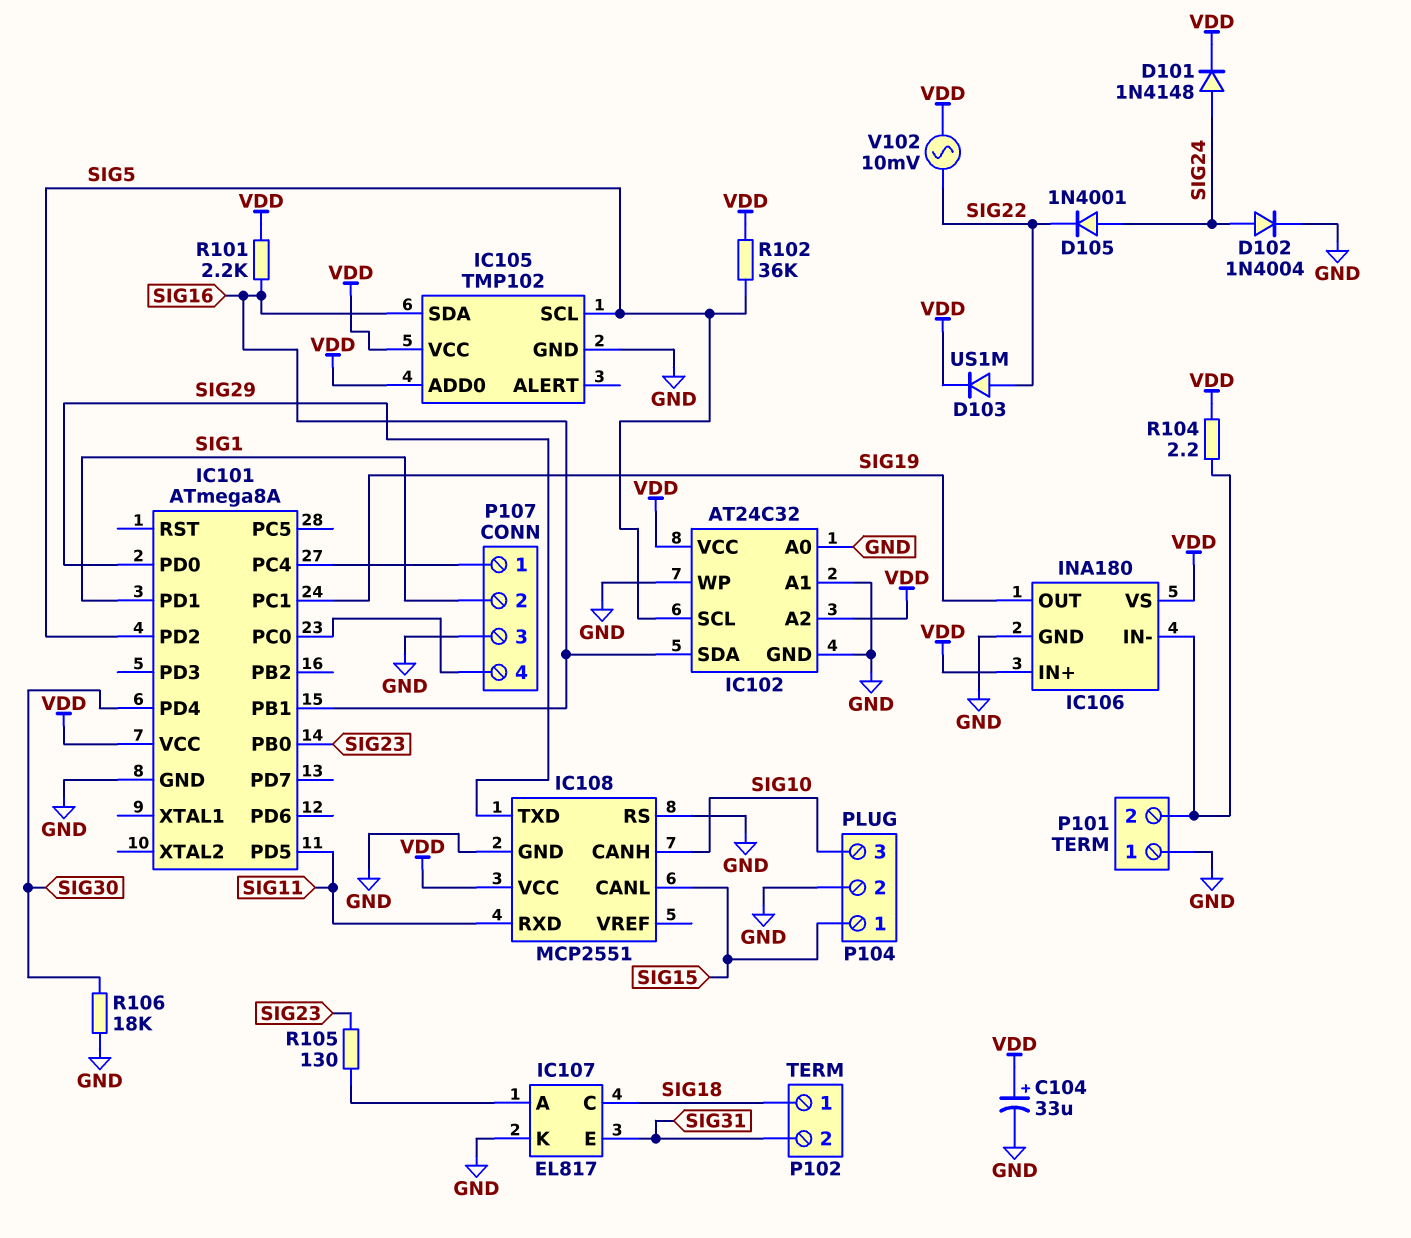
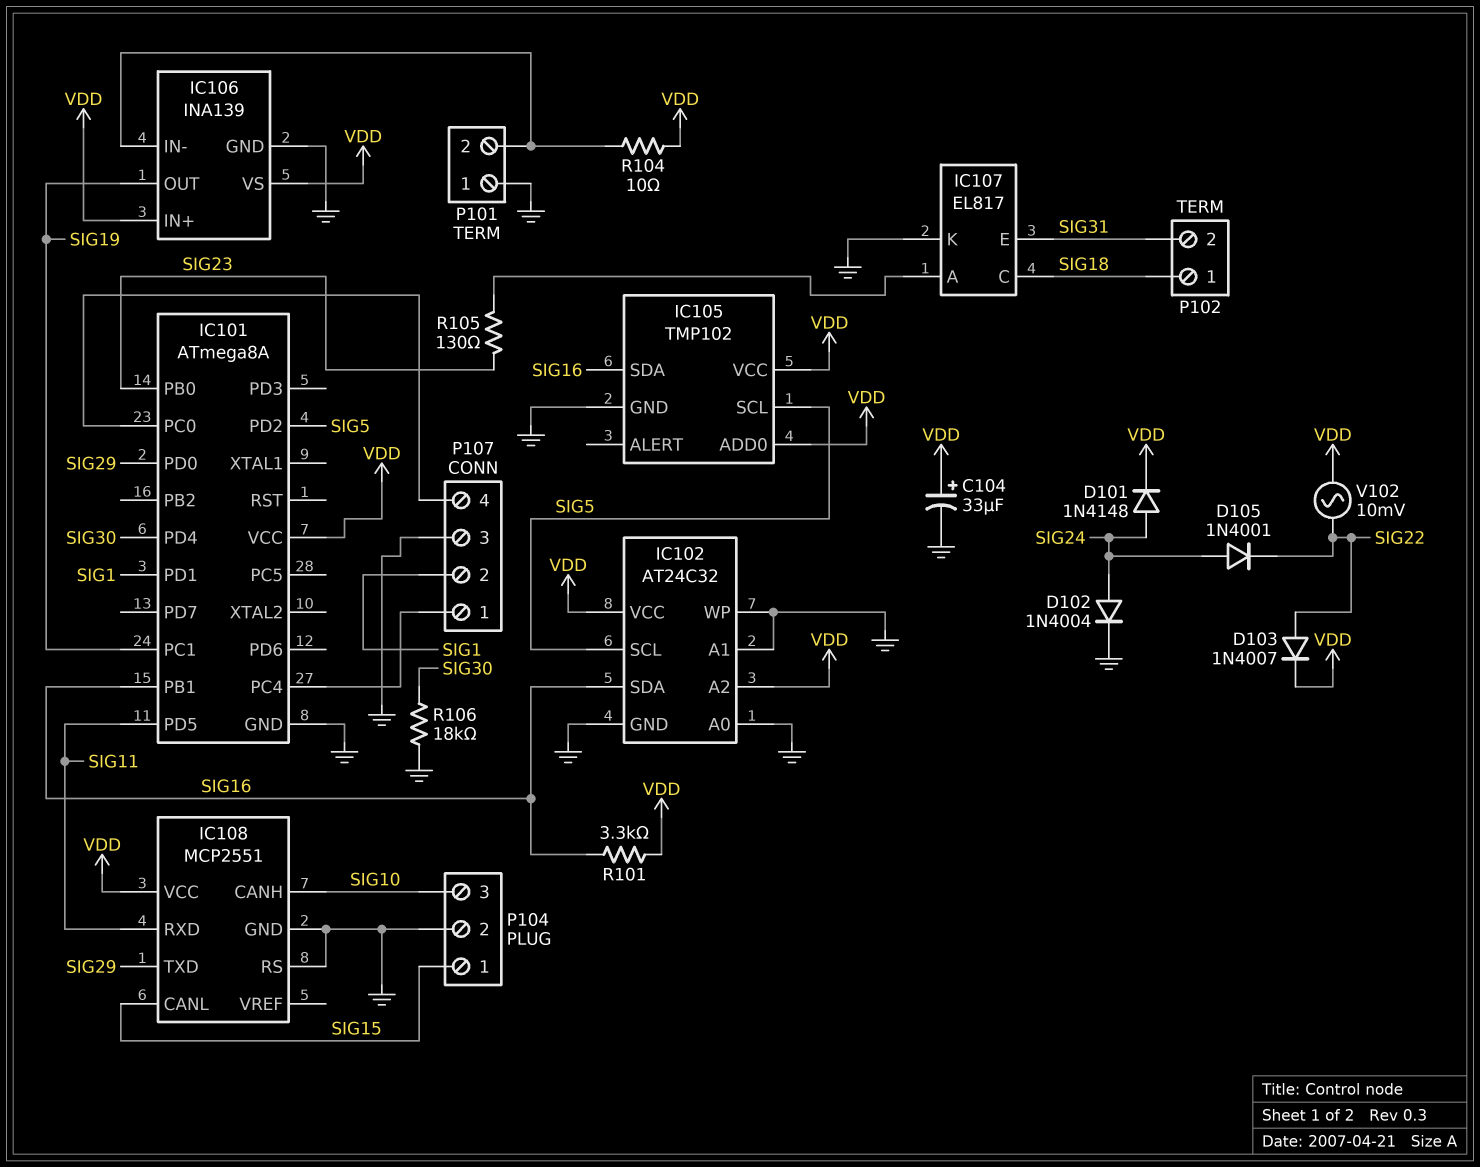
D103: diode US1M (A SIG22, K VDD) -> diode 1N4007 (A SIG22, K VDD)
IC106: INA180 -> INA139
R101: 2.2k (SIG16, VDD) -> 3.3k (SIG16, VDD)
R102: 36k (SIG5, VDD) -> none
R104: 2.2 (IC106/IN-, VDD) -> 10 (IC106/IN-, VDD)

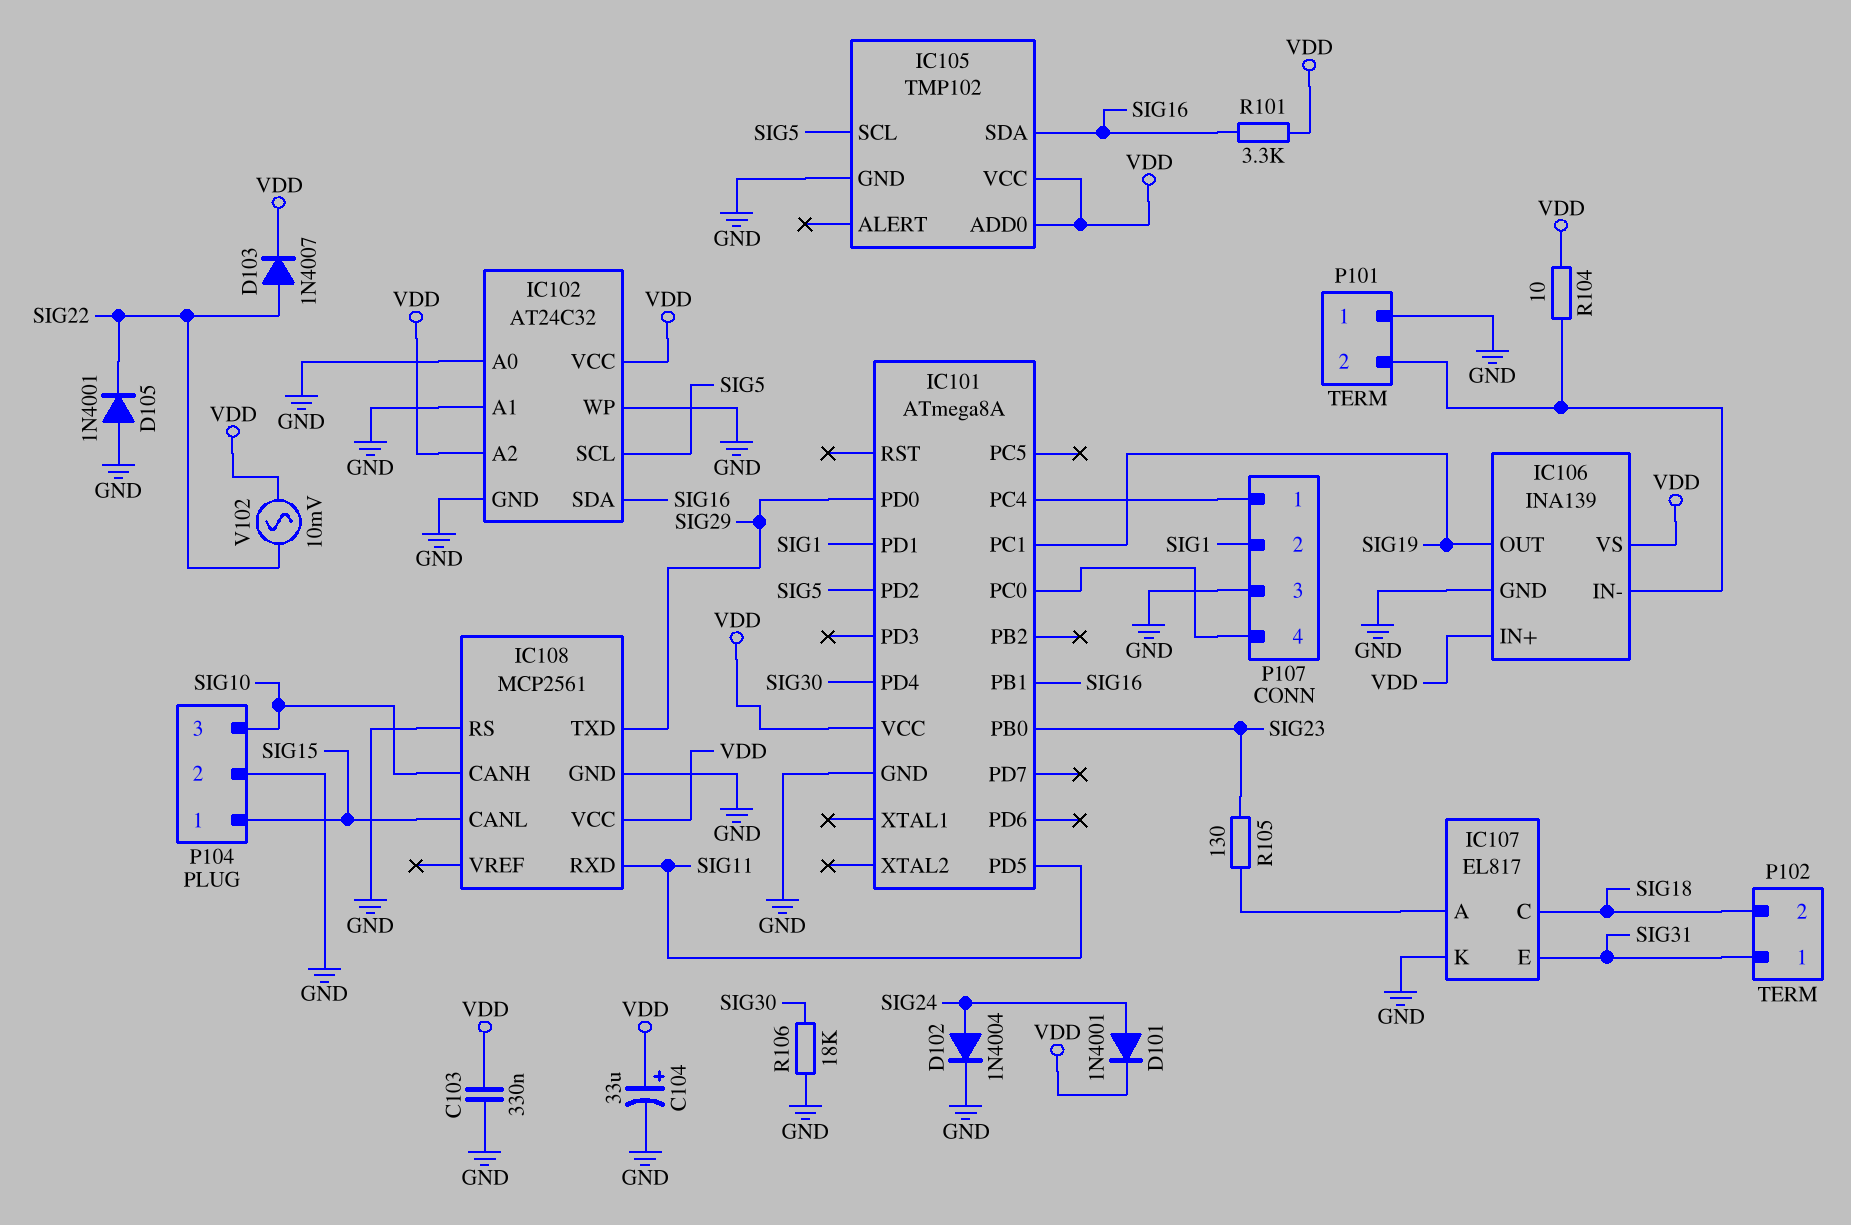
C103: none -> 330nF (GND, VDD)
D101: diode 1N4148 (A SIG24, K VDD) -> diode 1N4001 (A SIG24, K VDD)
D105: diode 1N4001 (A SIG24, K SIG22) -> diode 1N4001 (A GND, K SIG22)
IC108: MCP2551 -> MCP2561
P102 pin 1: SIG18 -> SIG31
P102 pin 2: SIG31 -> SIG18

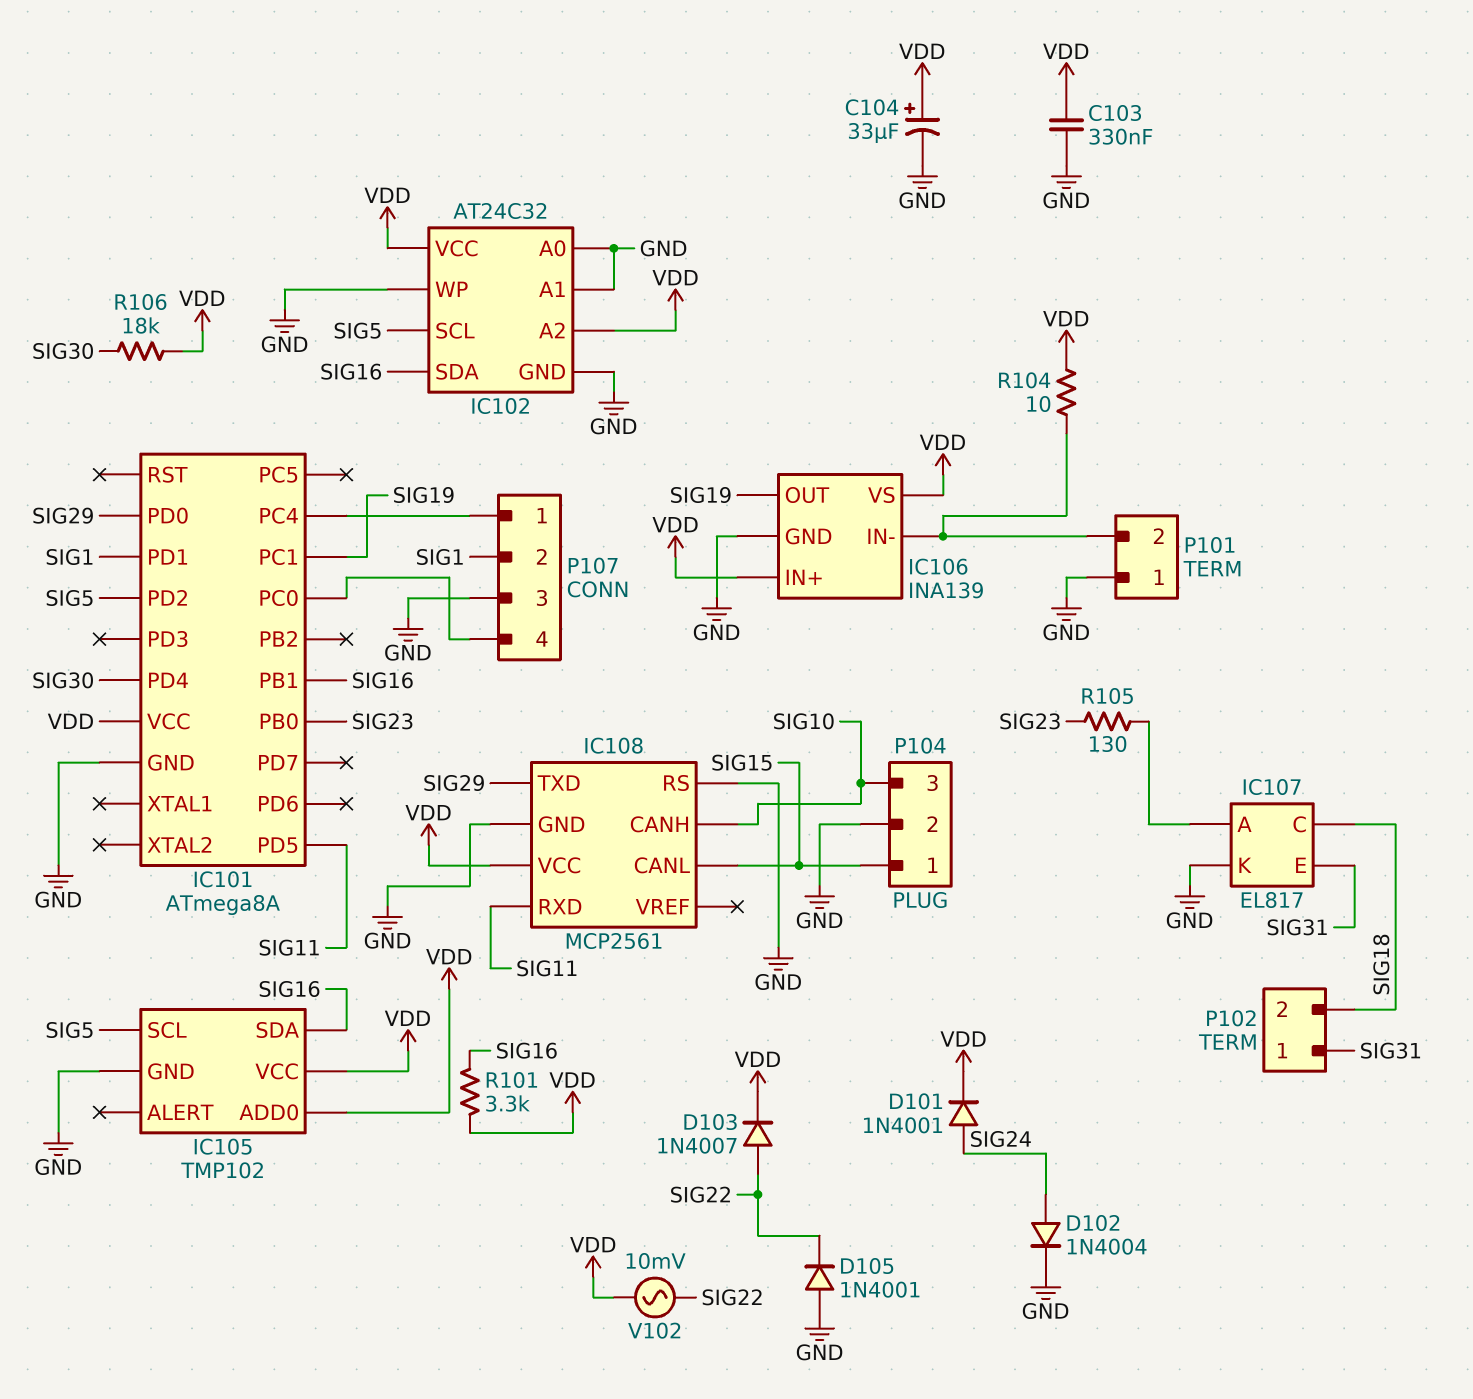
R106: 18k (GND, SIG30) -> 18k (SIG30, VDD)

